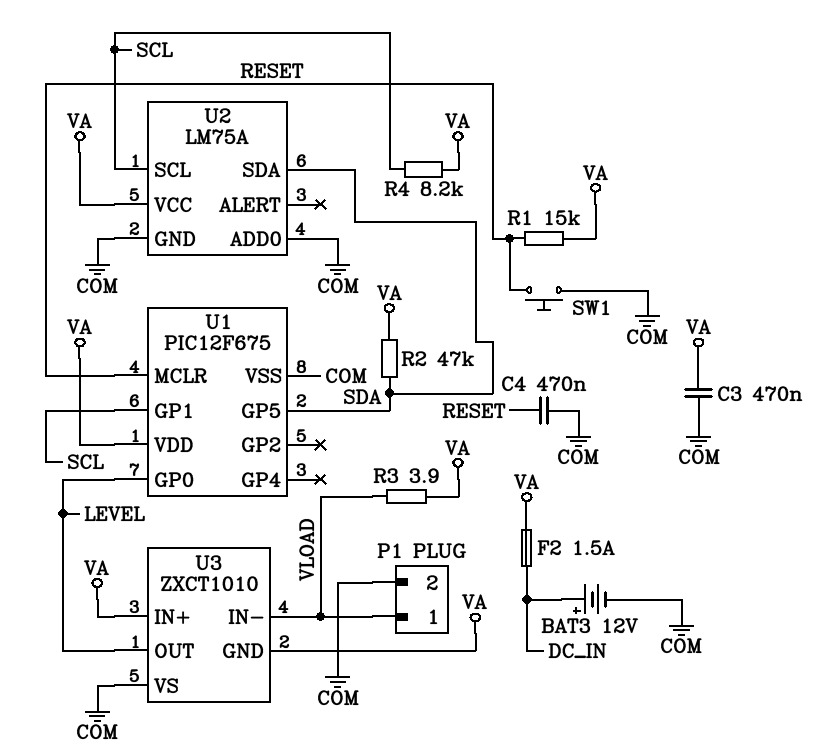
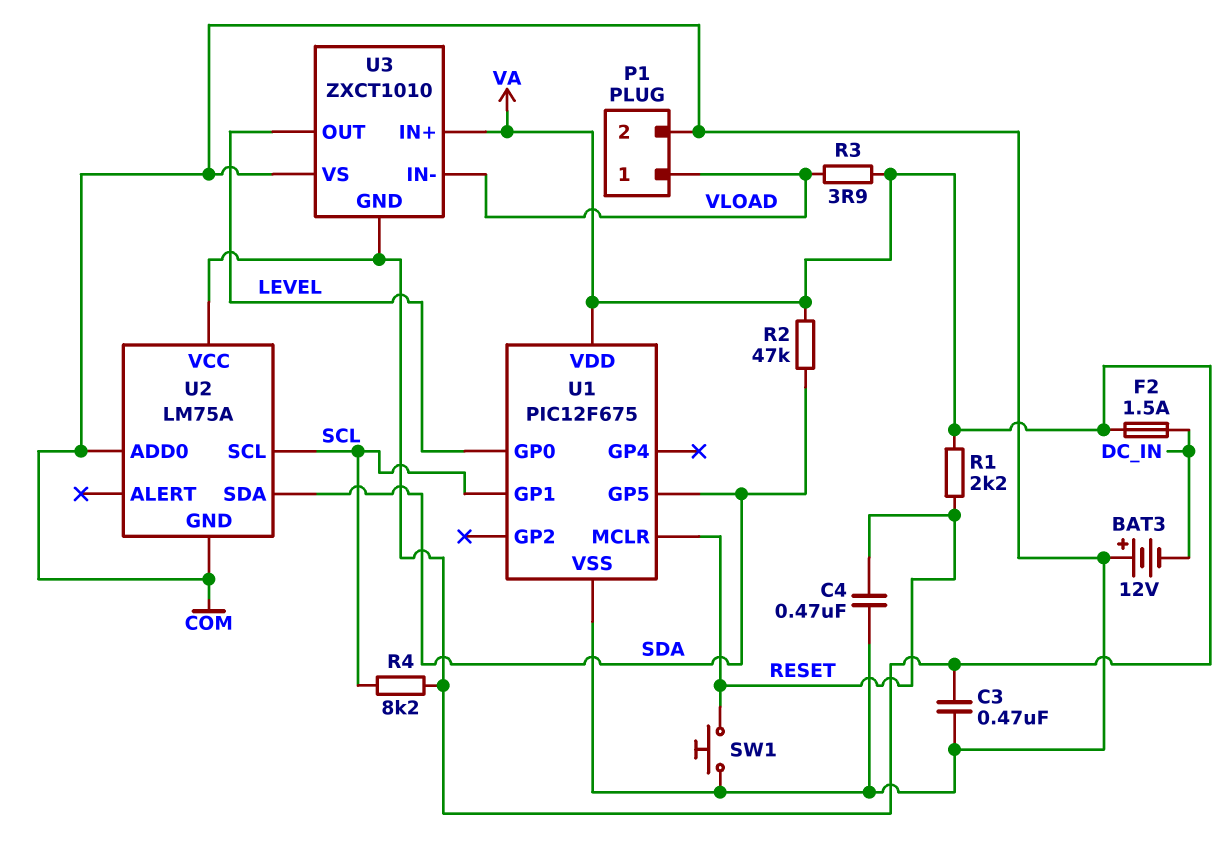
BAT3: 12V (plus DC_IN, minus COM) -> 12V (plus COM, minus DC_IN)
R1: 15k (RESET, VA) -> 2.2k (RESET, VA)

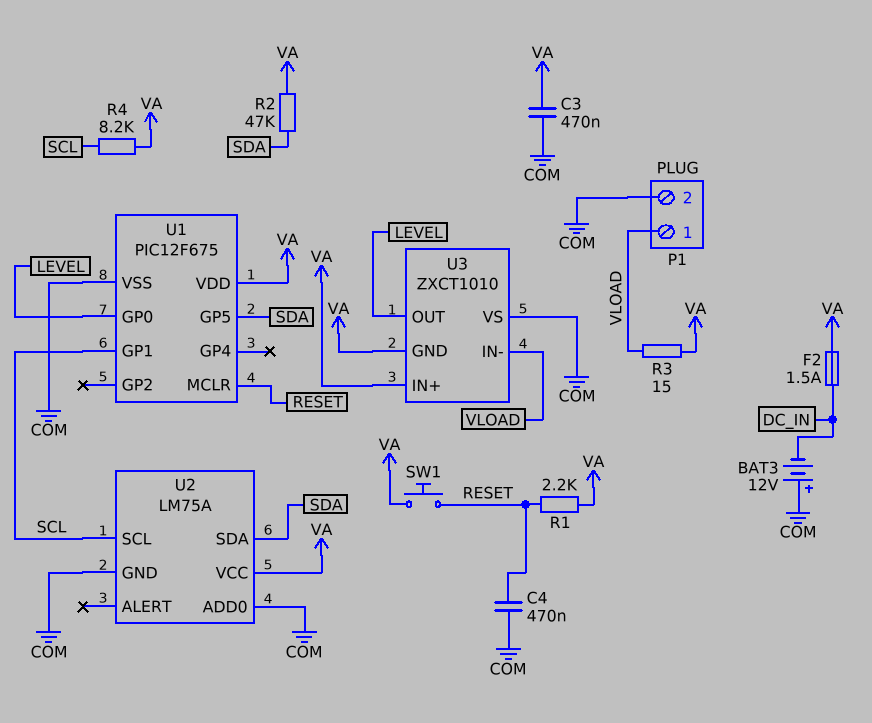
R3: 3.9 (VA, VLOAD) -> 15 (VA, VLOAD)
SW1: button (COM, RESET) -> button (RESET, VA)

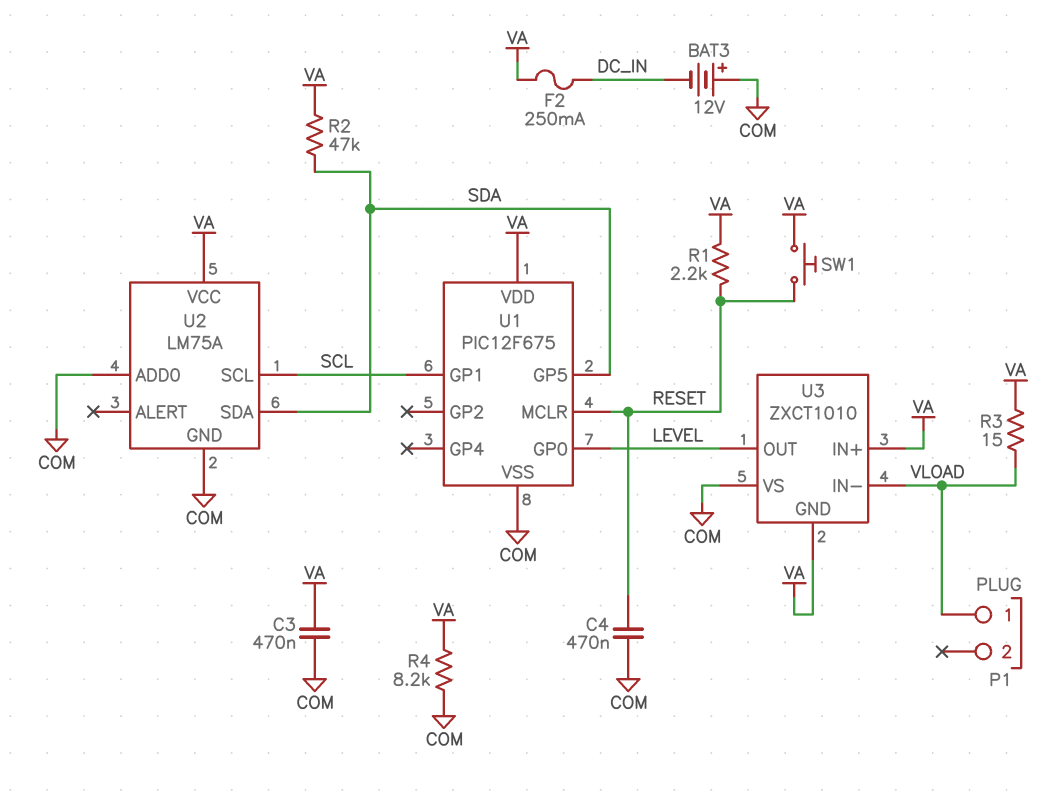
F2: 1.5A (DC_IN, VA) -> 250mA (DC_IN, VA)
P1 pin 2: COM -> none
R4: 8.2k (SCL, VA) -> 8.2k (COM, VA)

